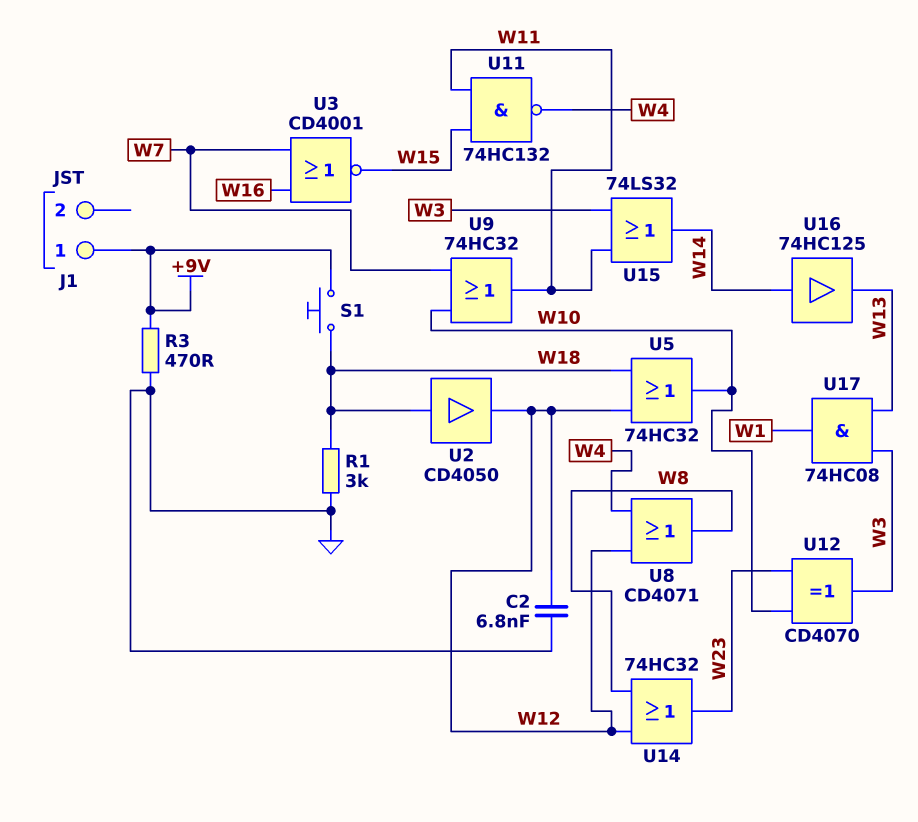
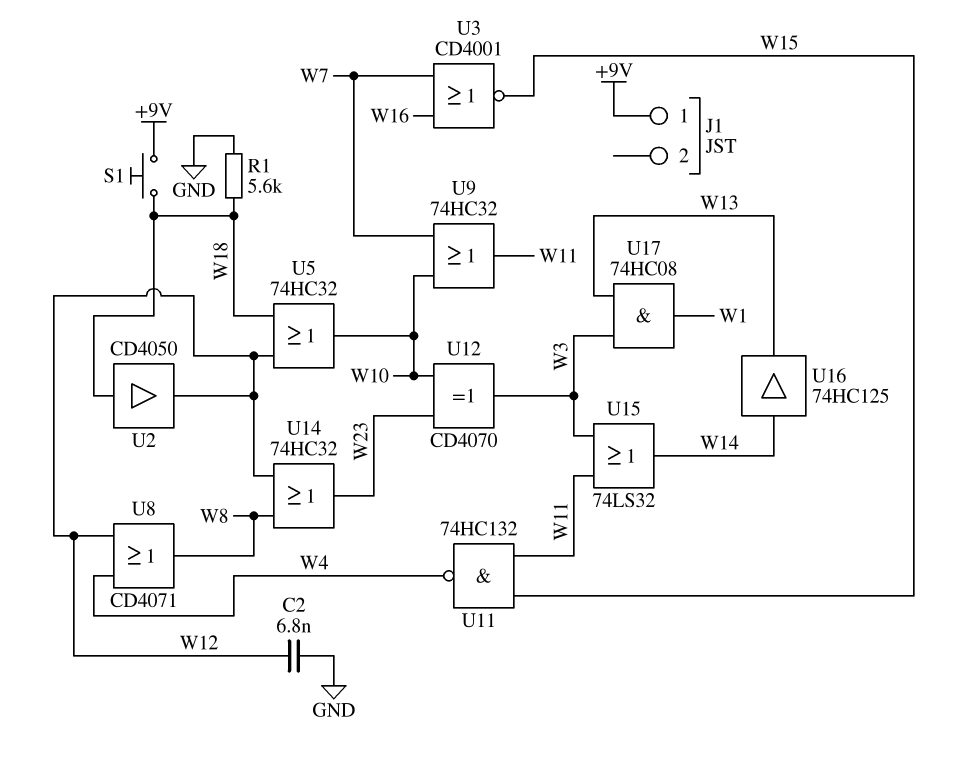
R1: 3k (GND, W18) -> 5.6k (GND, W18)
R3: 470 (+9V, GND) -> none

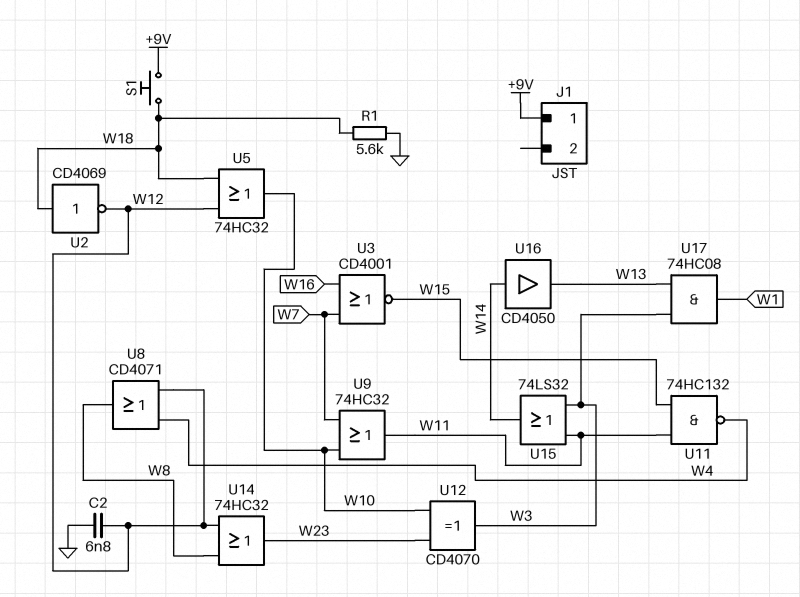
U2: buffer CD4050 (in W18, out W12) -> NOT CD4069 (in W18, out W12)
U16: buffer 74HC125 (in W14, out W13) -> buffer CD4050 (in W14, out W13)

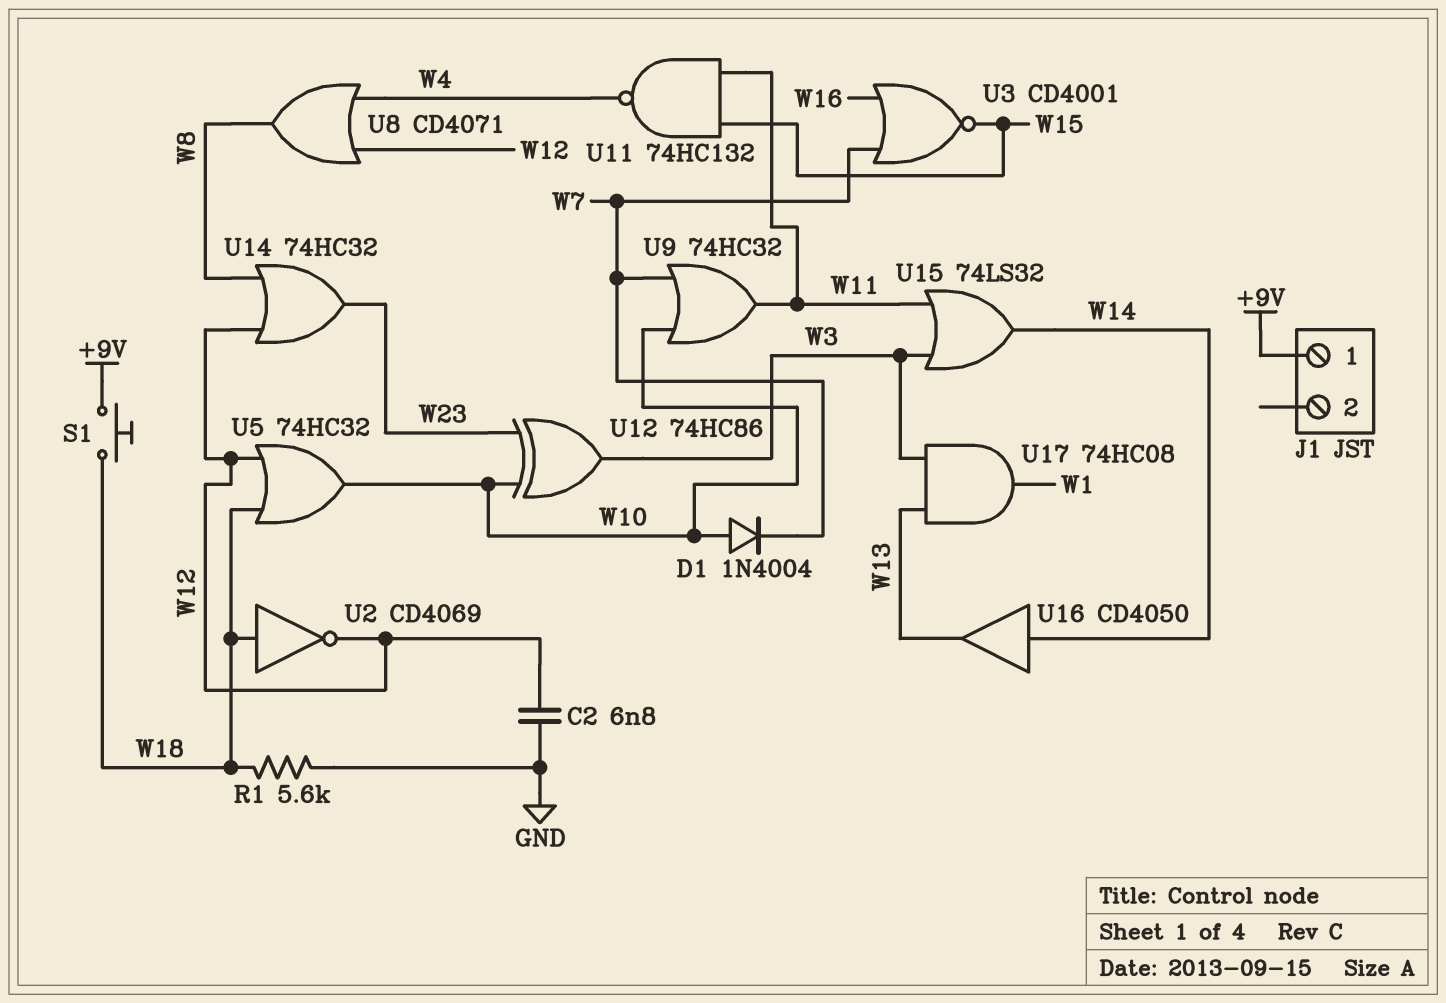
D1: none -> diode 1N4004 (A W10, K W7)
U12: XOR CD4070 (in W10, in W23, out W3) -> XOR 74HC86 (in W10, in W23, out W3)

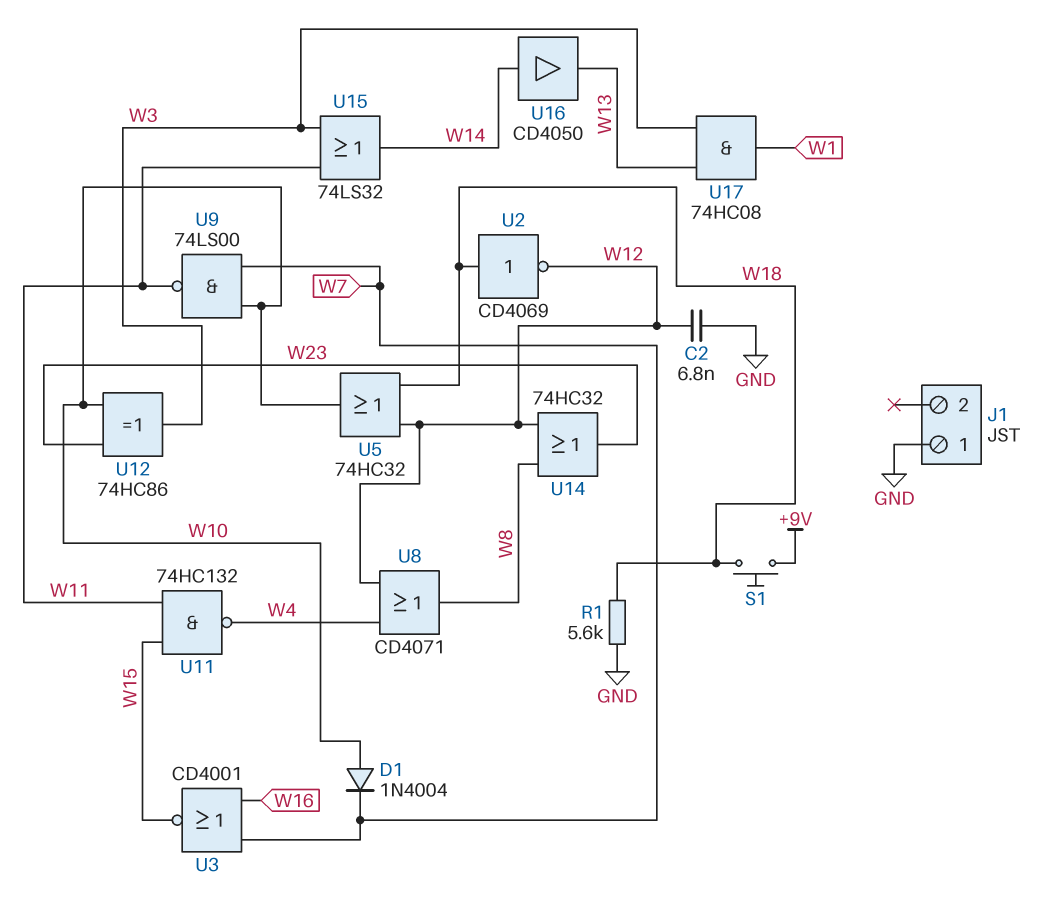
J1 pin 1: +9V -> GND
U9: OR 74HC32 (in W7, in W10, out W11) -> NAND 74LS00 (in W7, in W10, out W11)

